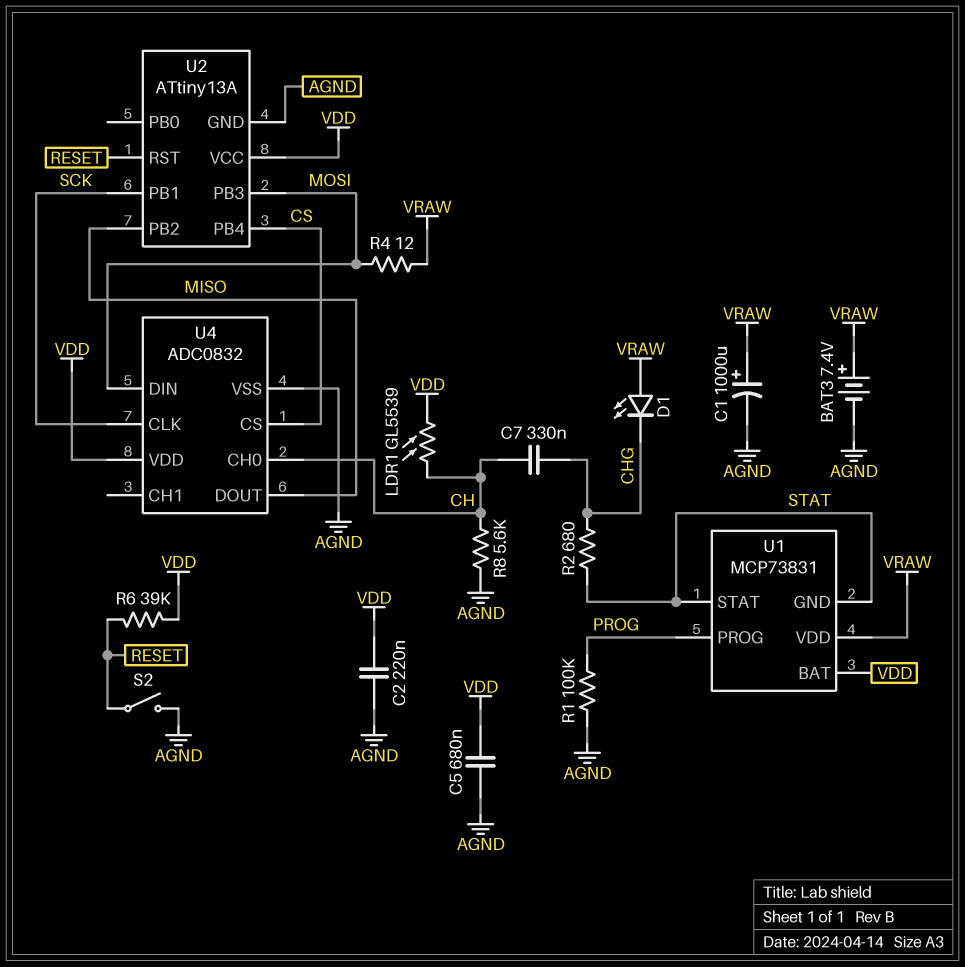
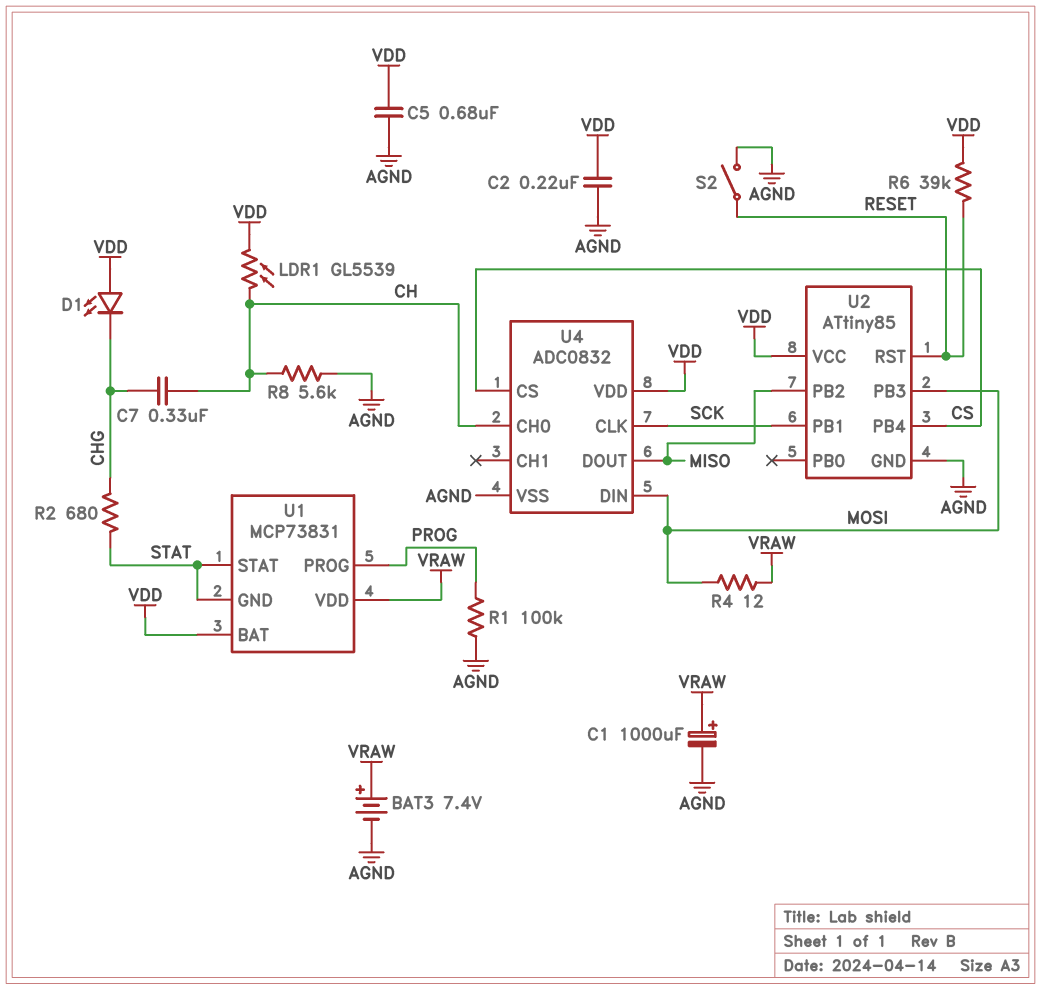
D1: LED (A VRAW, K CHG) -> LED (A VDD, K CHG)
U2: ATtiny13A -> ATtiny85

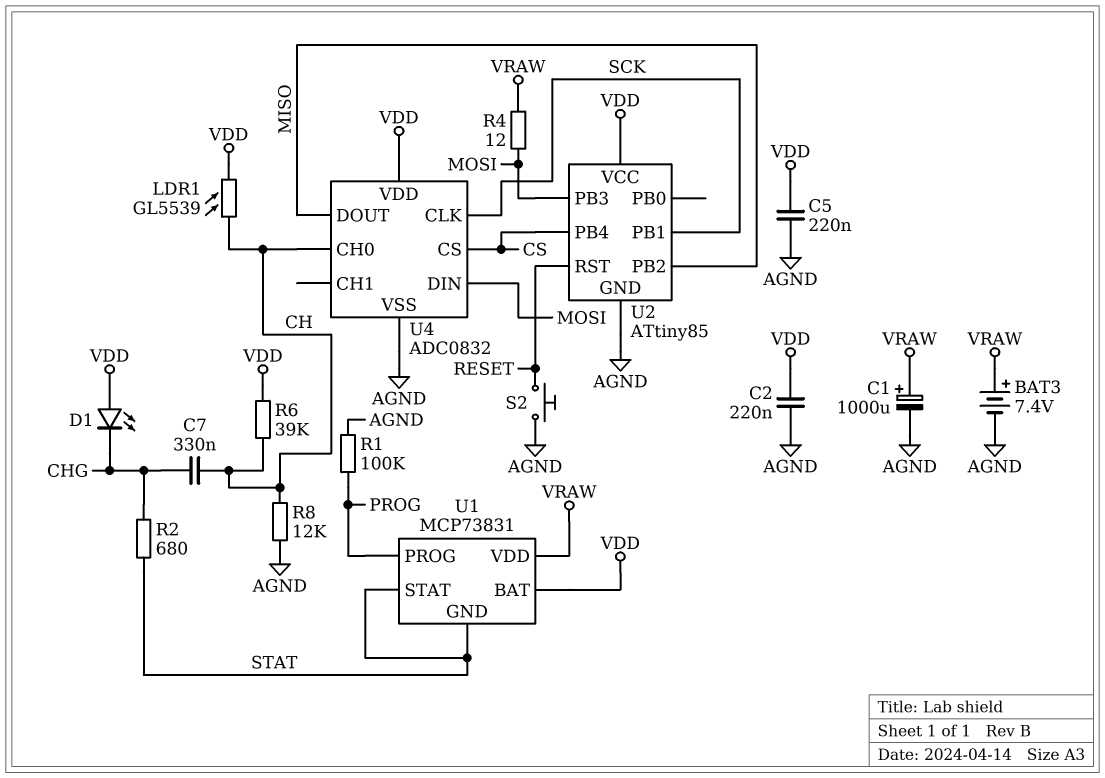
C5: 680nF (AGND, VDD) -> 220nF (AGND, VDD)
R6: 39k (RESET, VDD) -> 39k (CH, VDD)
R8: 5.6k (AGND, CH) -> 12k (AGND, CH)
S2: switch (AGND, RESET) -> button (AGND, RESET)

